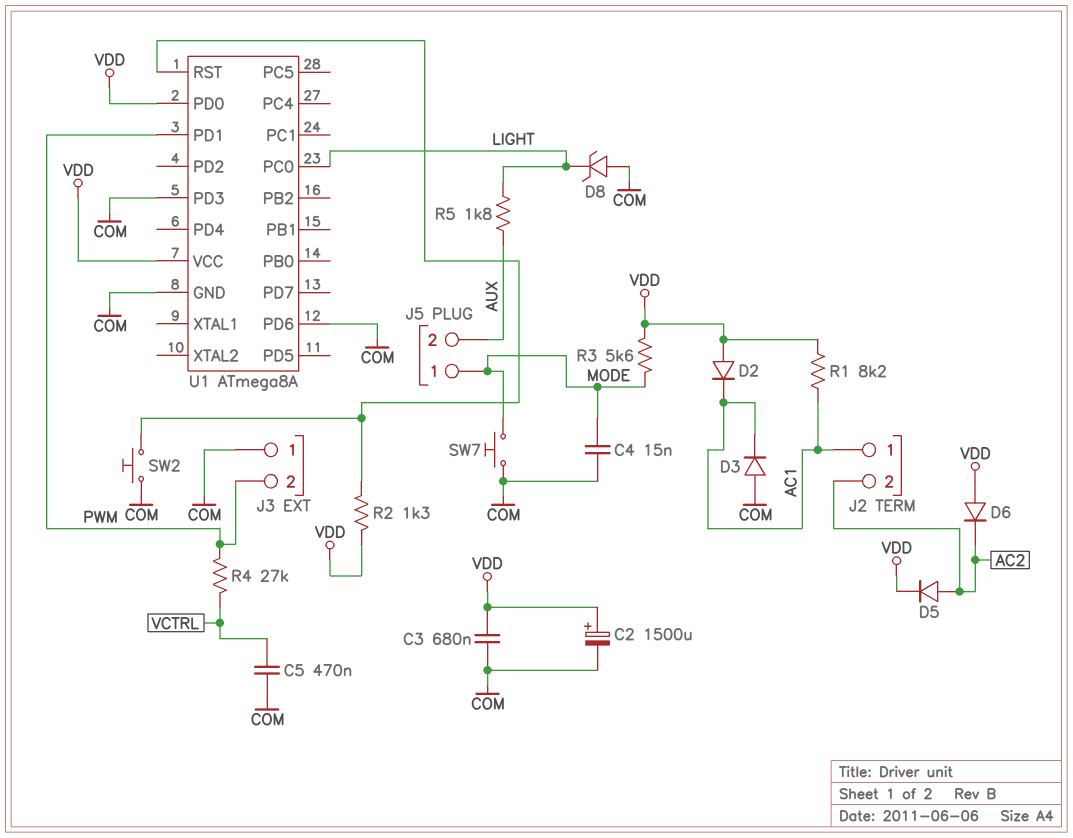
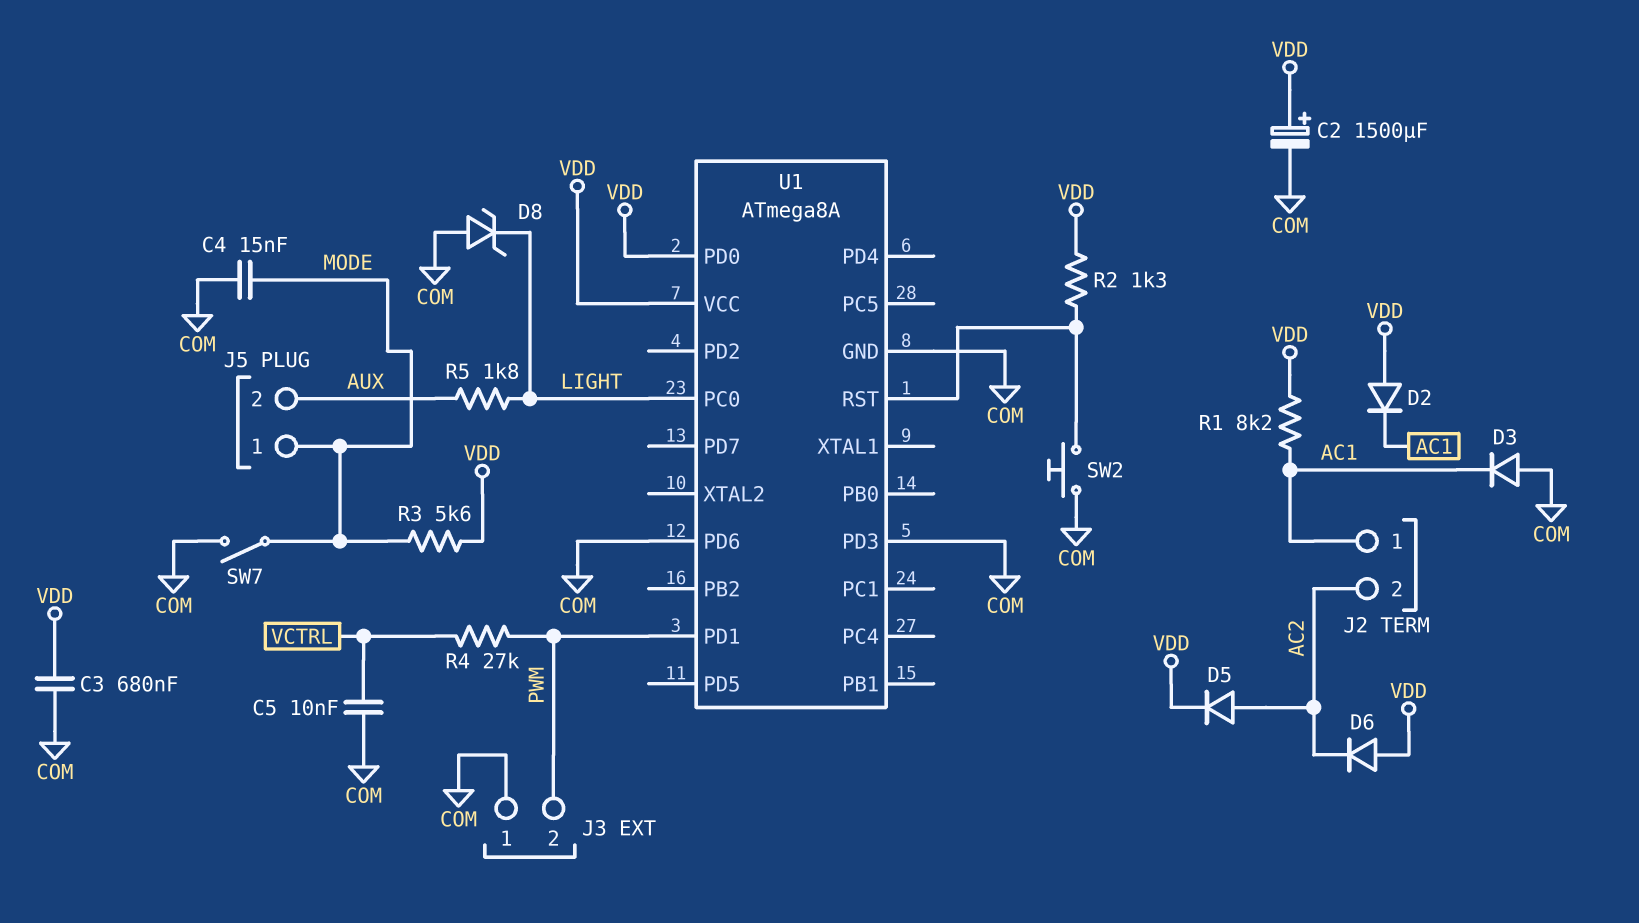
C5: 470nF (COM, VCTRL) -> 10nF (COM, VCTRL)
SW7: button (COM, MODE) -> switch (COM, MODE)

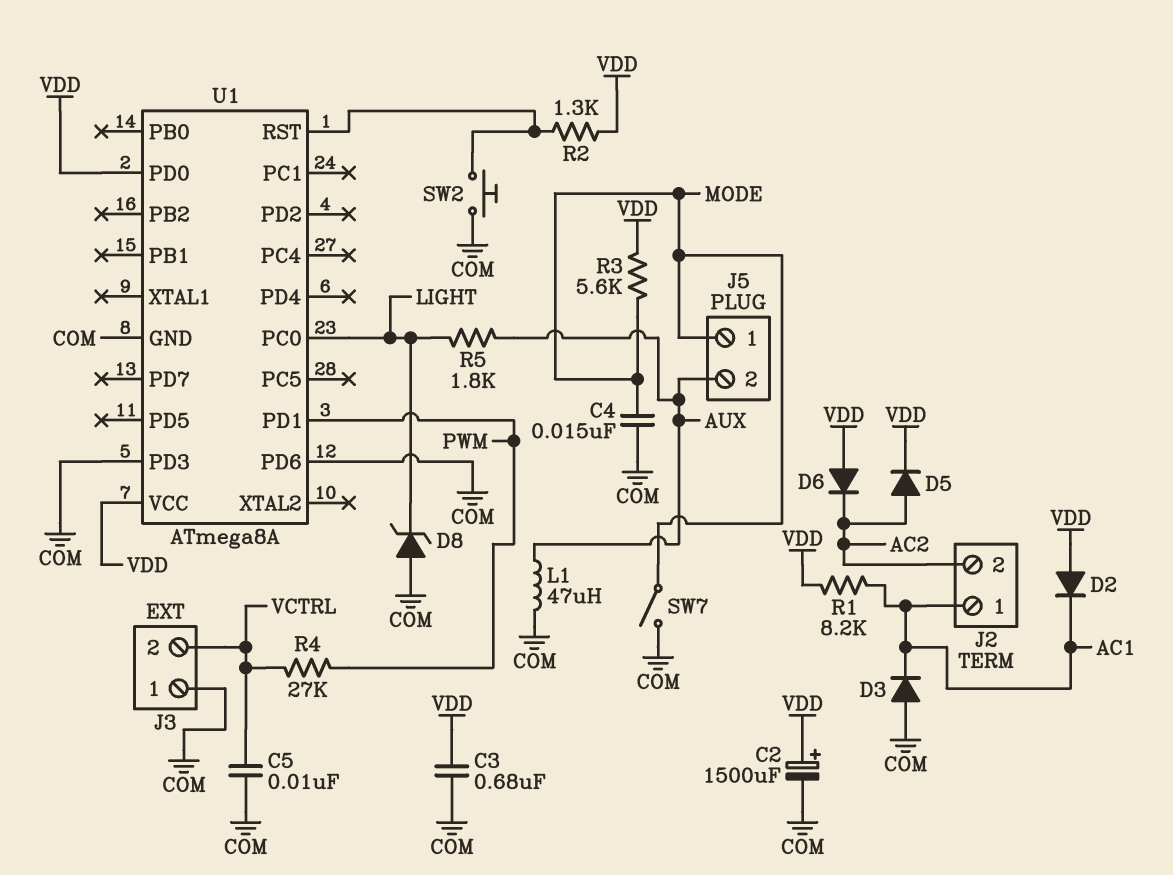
J3 pin 2: PWM -> VCTRL
L1: none -> 47uH (AUX, COM)

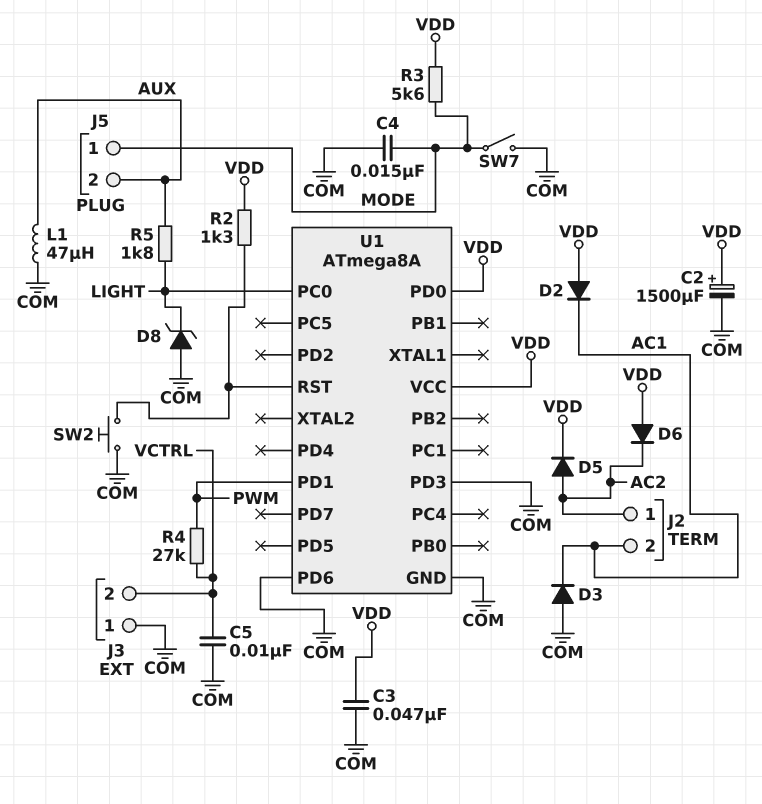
C3: 680nF (COM, VDD) -> 47nF (COM, VDD)
J2 pin 1: AC1 -> AC2
J2 pin 2: AC2 -> AC1
R1: 8.2k (AC1, VDD) -> none

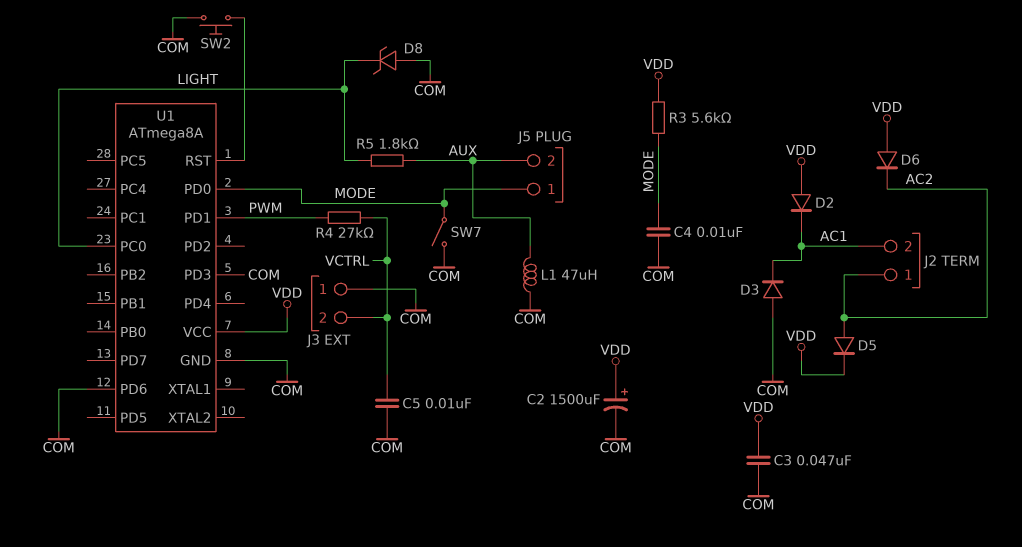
C4: 15nF (COM, MODE) -> 10nF (COM, MODE)
R2: 1.3k (U1/RST, VDD) -> none
U1 pin PD0: VDD -> MODE

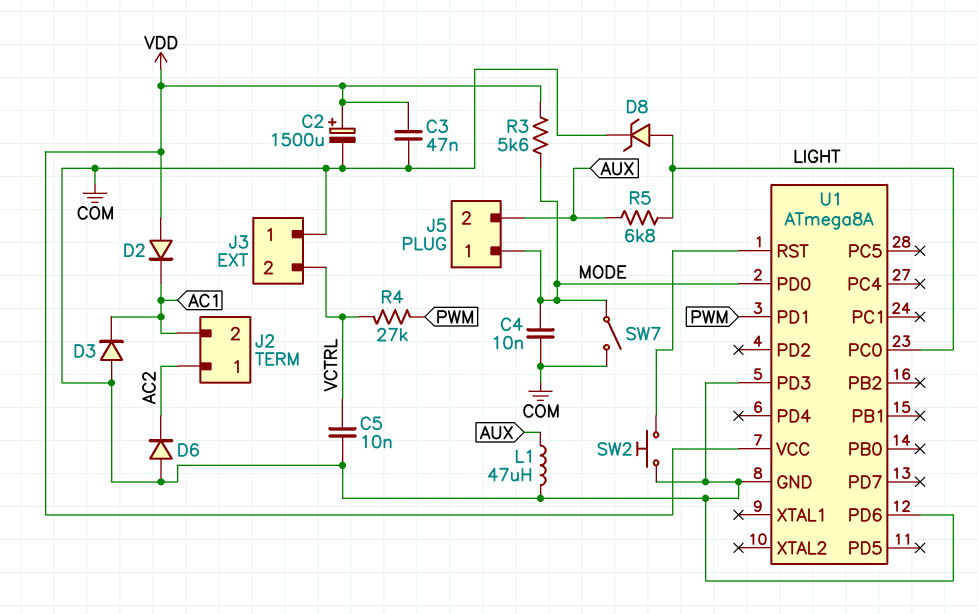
D5: diode (A AC2, K VDD) -> none
D6: diode (A VDD, K AC2) -> diode (A COM, K AC2)
D8: zener (A COM, K LIGHT) -> zener (A LIGHT, K COM)
R5: 1.8k (AUX, LIGHT) -> 6.8k (AUX, LIGHT)

